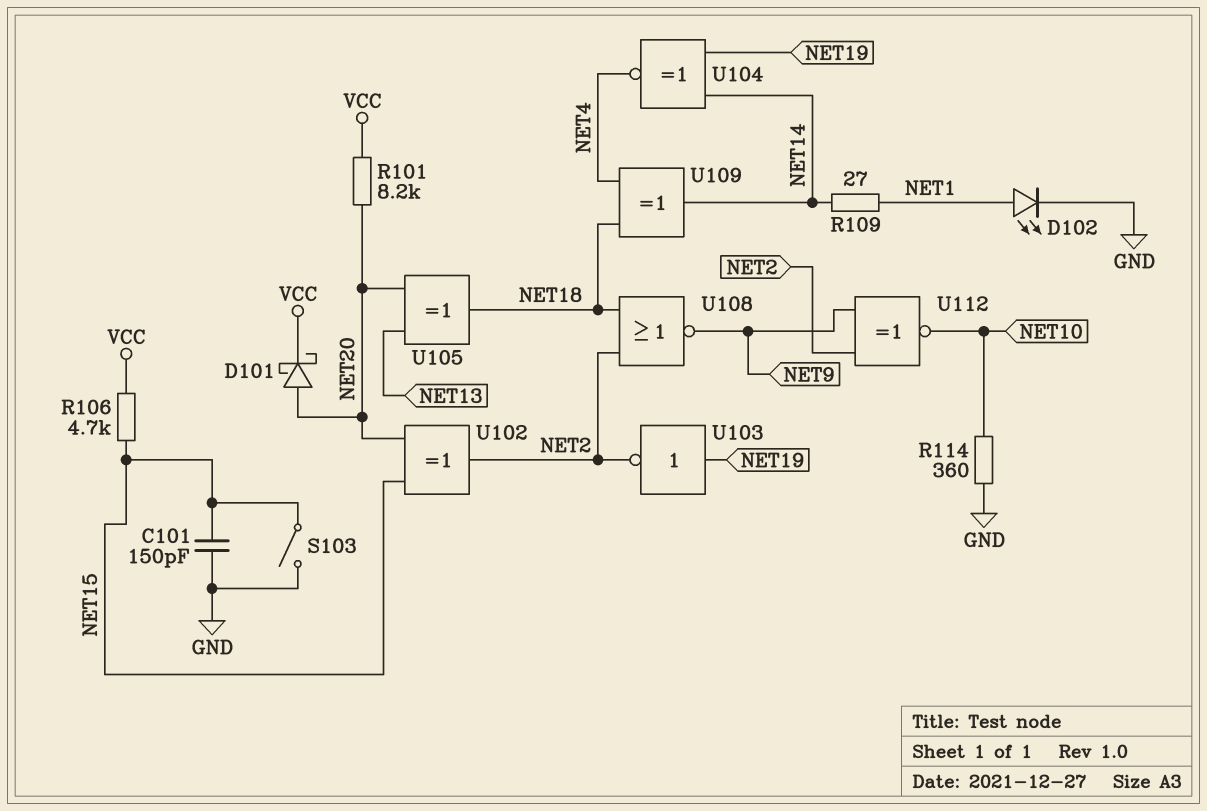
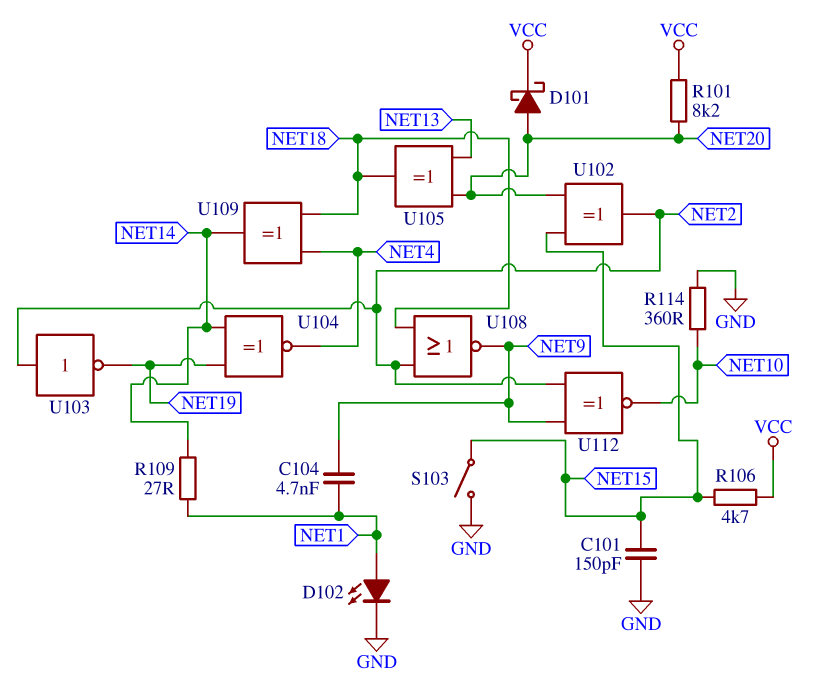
C104: none -> 4.7nF (NET1, NET9)
U103: NOT (in NET19, out NET2) -> NOT (in NET2, out NET19)

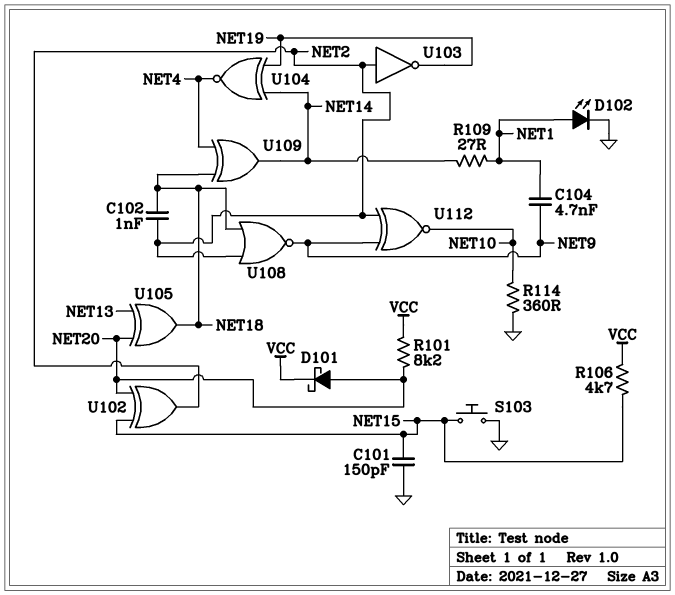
C102: none -> 1nF (NET2, NET18)
S103: switch (GND, NET15) -> button (GND, NET15)

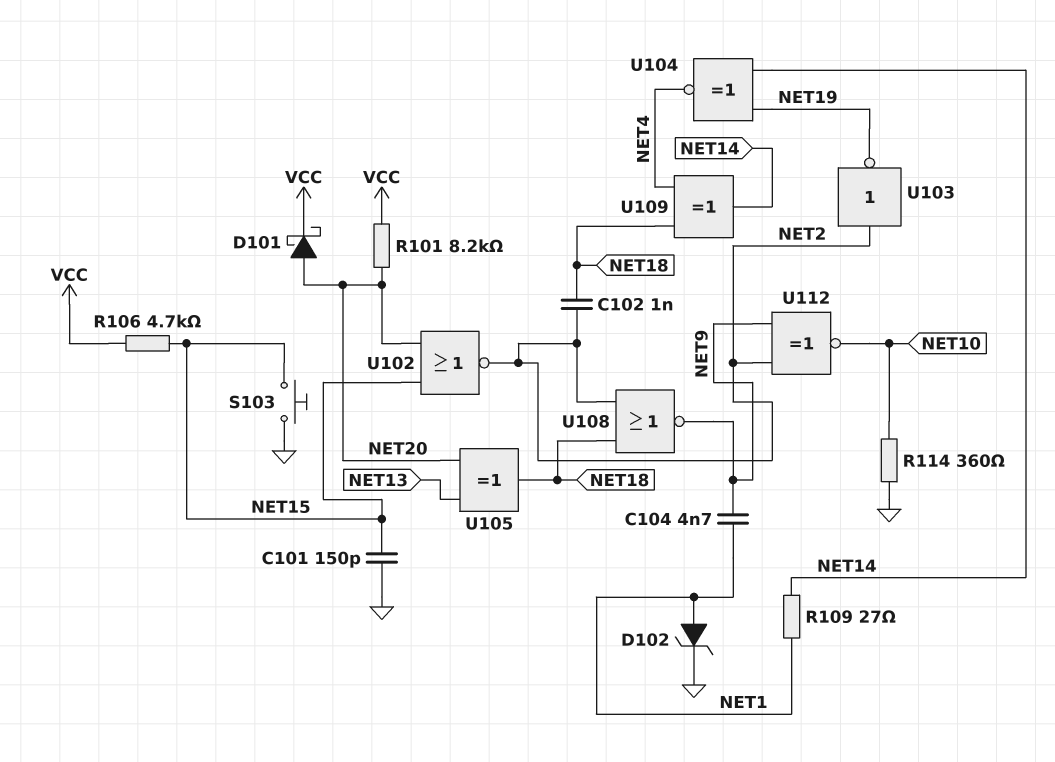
D102: LED (A NET1, K GND) -> zener (A NET1, K GND)
U102: XOR (in NET15, in NET20, out NET2) -> NOR (in NET15, in NET20, out NET2)

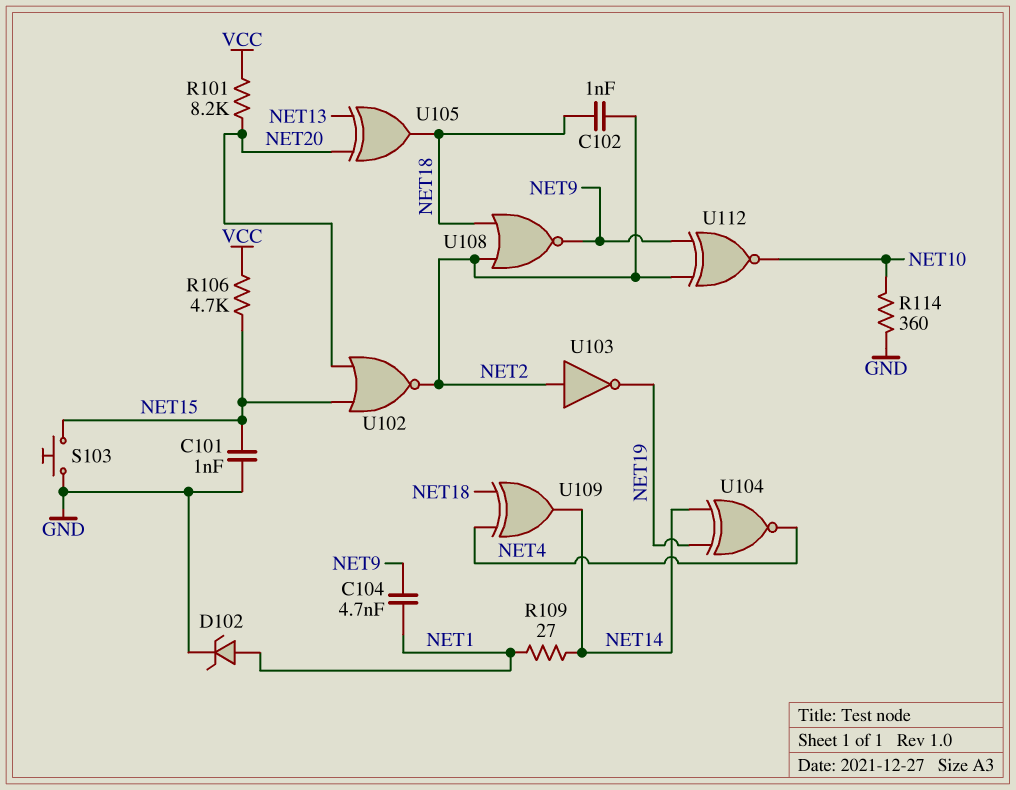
C101: 150pF (GND, NET15) -> 1nF (GND, NET15)
D101: schottky (A NET20, K VCC) -> none

